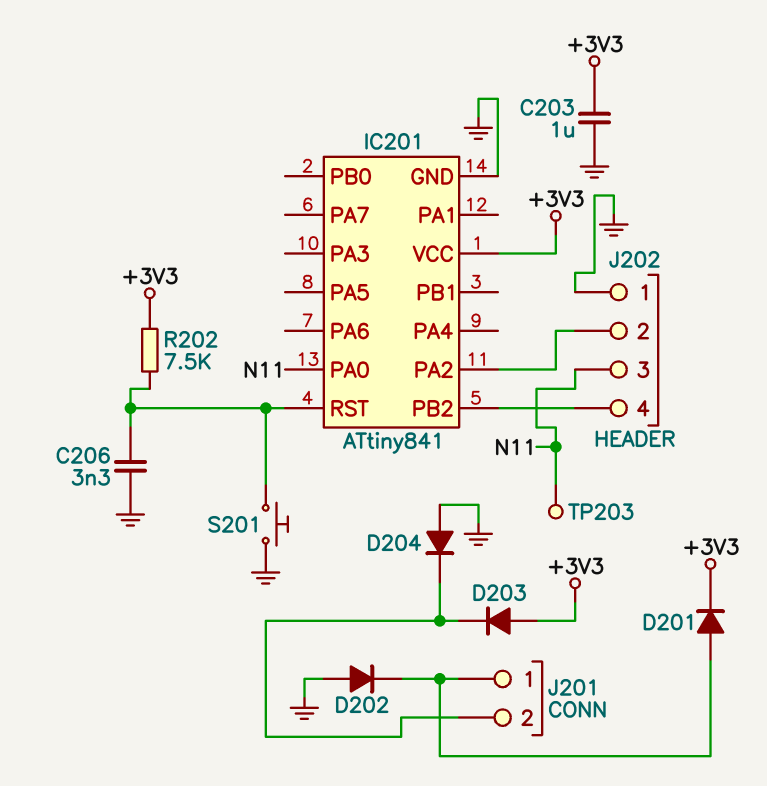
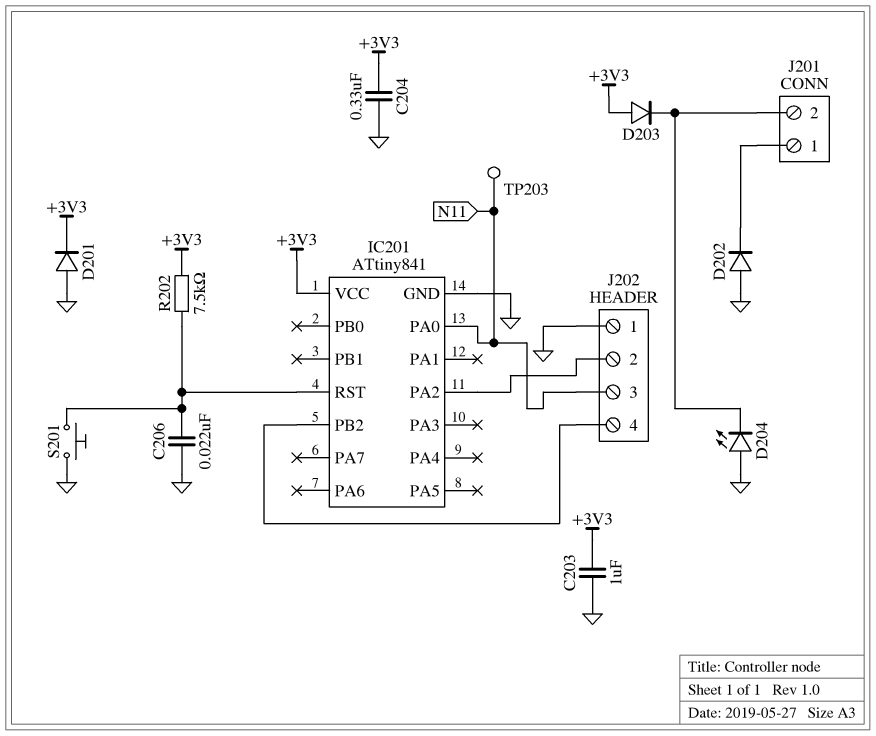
C204: none -> 330nF (+3V3, GND)
C206: 3.3nF (GND, IC201/RST) -> 22nF (GND, IC201/RST)
D201: diode (A J201/1, K +3V3) -> diode (A GND, K +3V3)
D204: diode (A GND, K J201/2) -> LED (A GND, K J201/2)

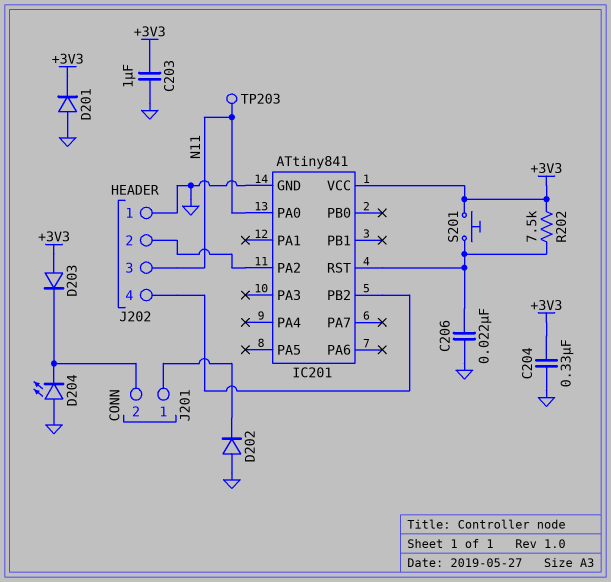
S201: button (GND, IC201/RST) -> button (+3V3, IC201/RST)

